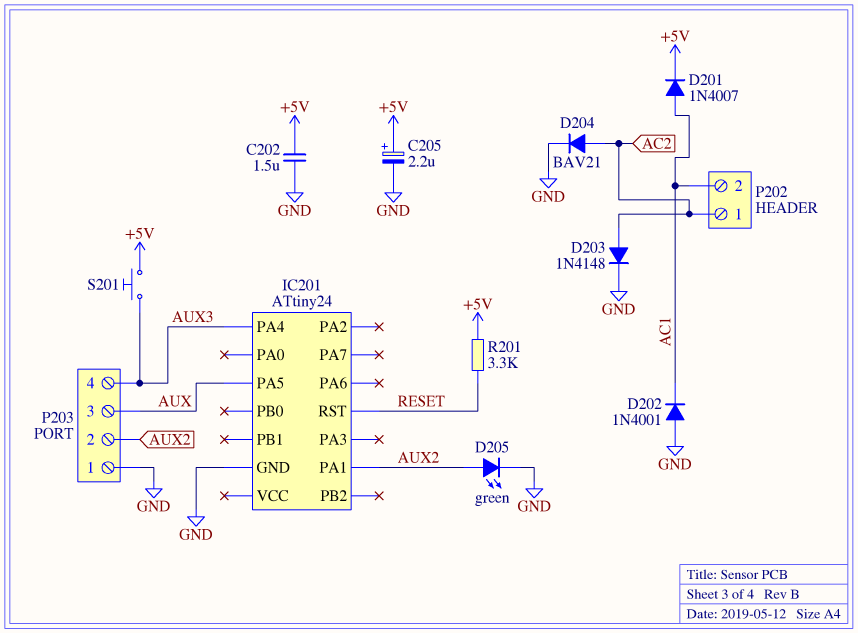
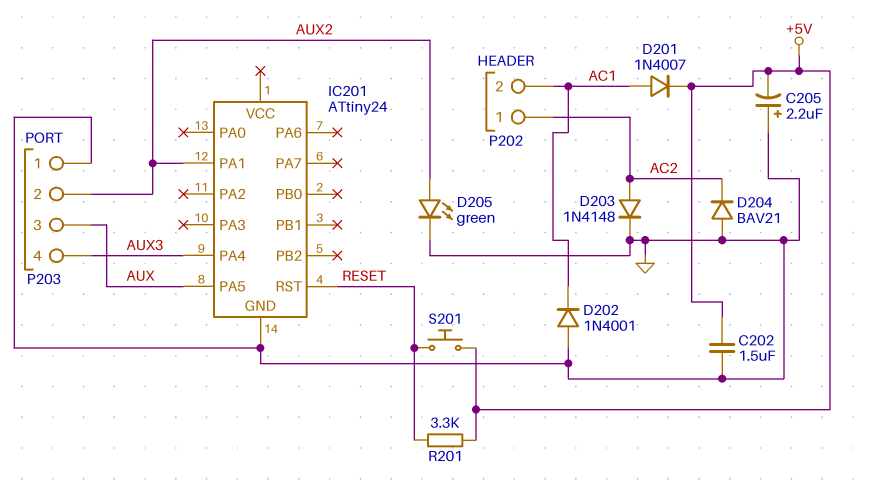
C205: 2.2uF (plus +5V, minus GND) -> 2.2uF (plus GND, minus +5V)
D204: diode BAV21 (A AC2, K GND) -> diode BAV21 (A GND, K AC2)
S201: button (+5V, AUX3) -> button (+5V, RESET)

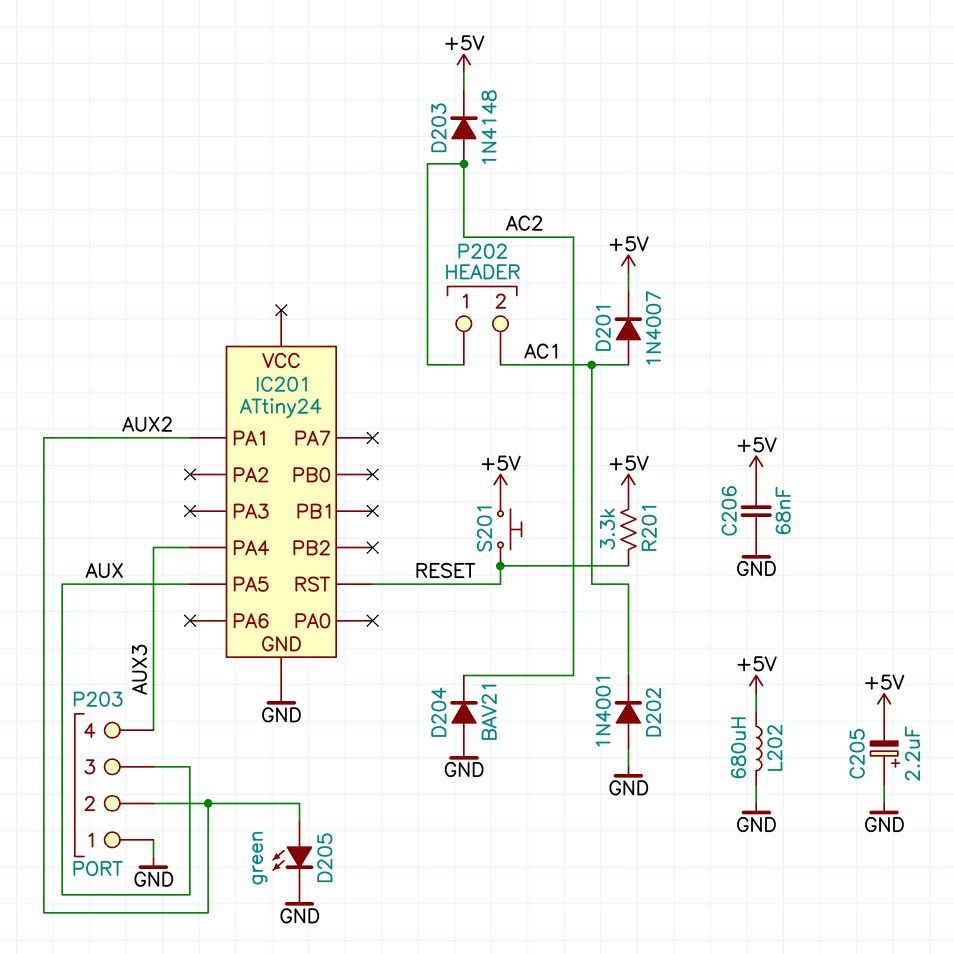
C202: 1.5uF (+5V, GND) -> none
C206: none -> 68nF (+5V, GND)
D203: diode 1N4148 (A AC2, K GND) -> diode 1N4148 (A AC2, K +5V)
L202: none -> 680uH (+5V, GND)

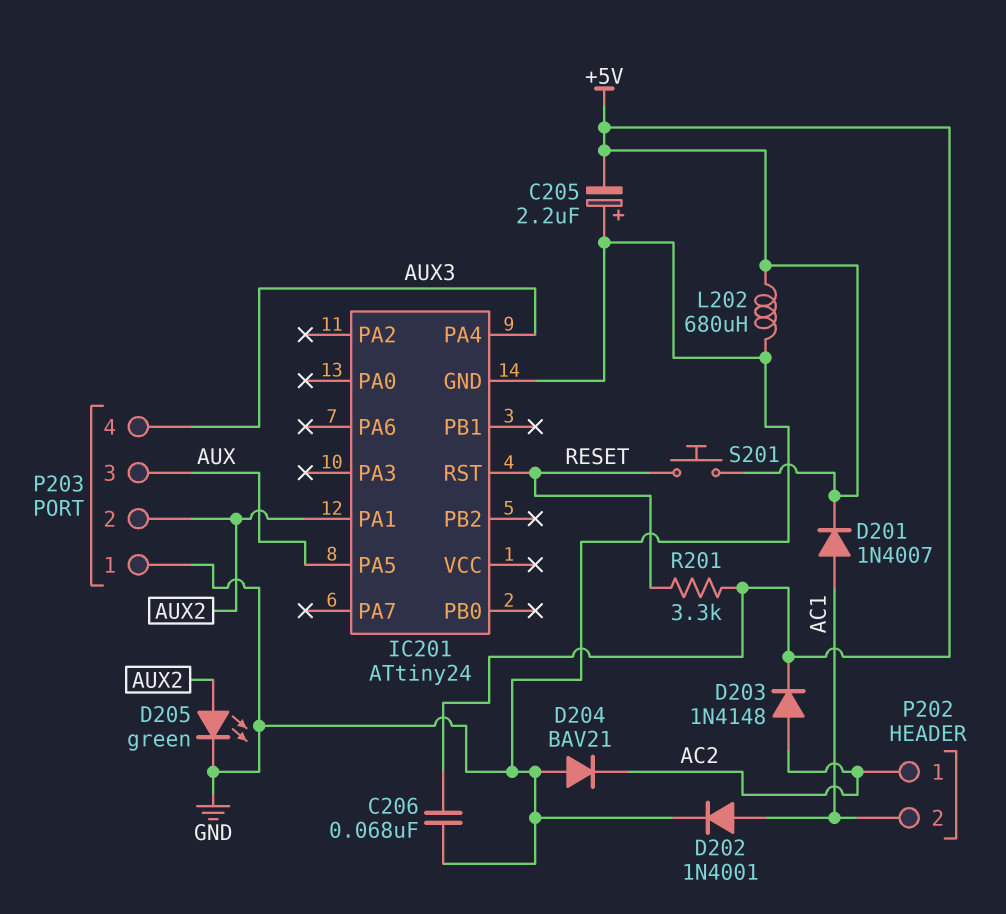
D202: diode 1N4001 (A GND, K AC1) -> diode 1N4001 (A AC1, K GND)

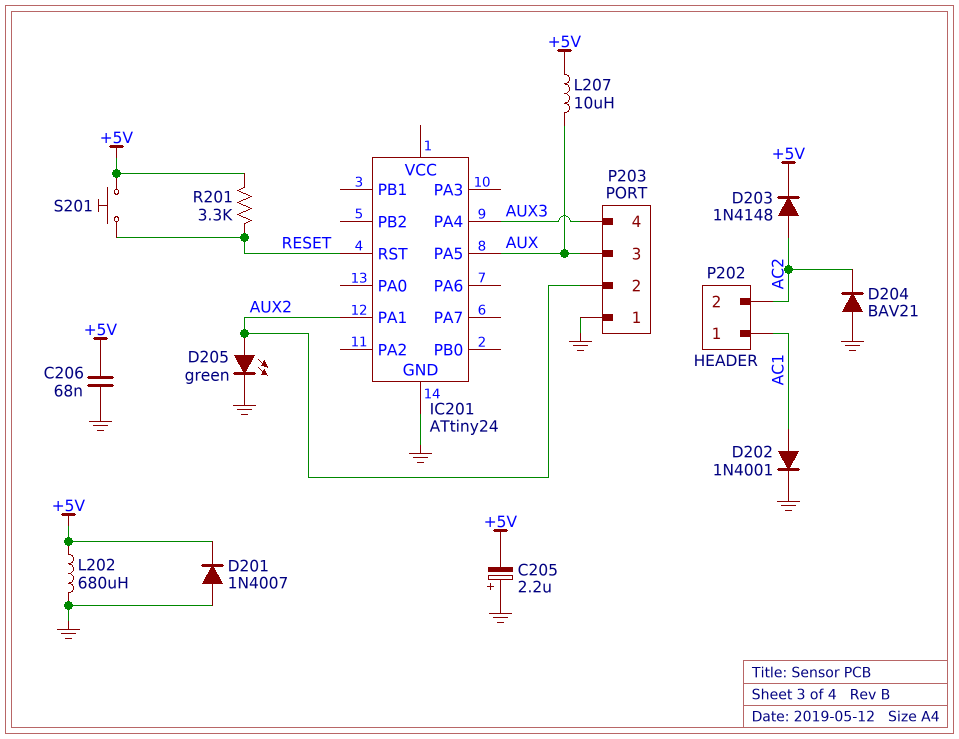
D201: diode 1N4007 (A AC1, K +5V) -> diode 1N4007 (A GND, K +5V)
L207: none -> 10uH (+5V, AUX)
P202 pin 1: AC2 -> AC1
P202 pin 2: AC1 -> AC2

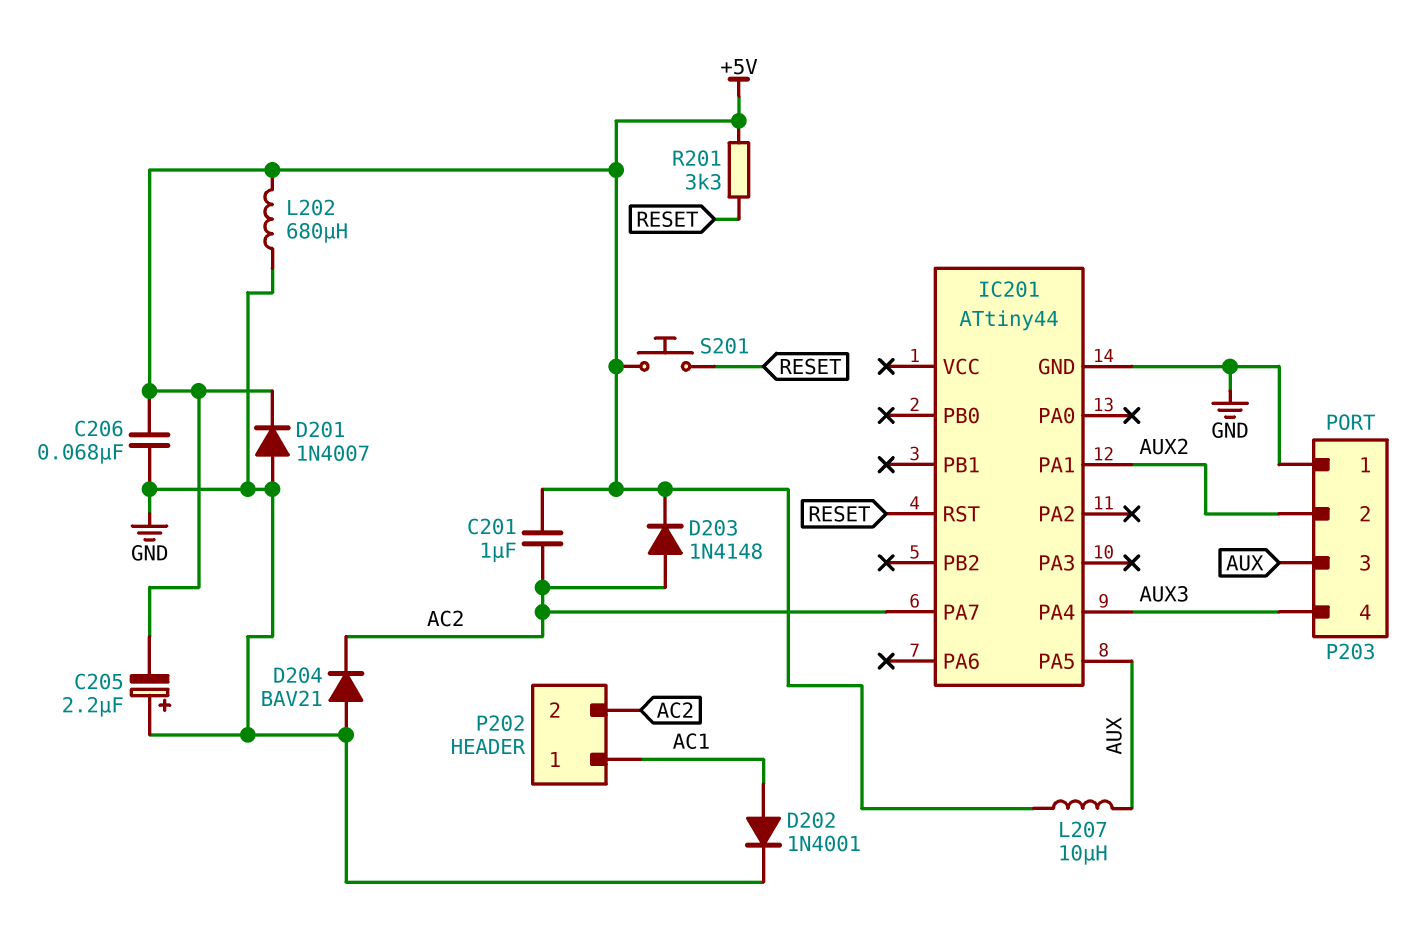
C201: none -> 1uF (+5V, AC2)
D205: LED green (A AUX2, K GND) -> none
IC201: ATtiny24 -> ATtiny44
IC201 pin PA7: none -> AC2

